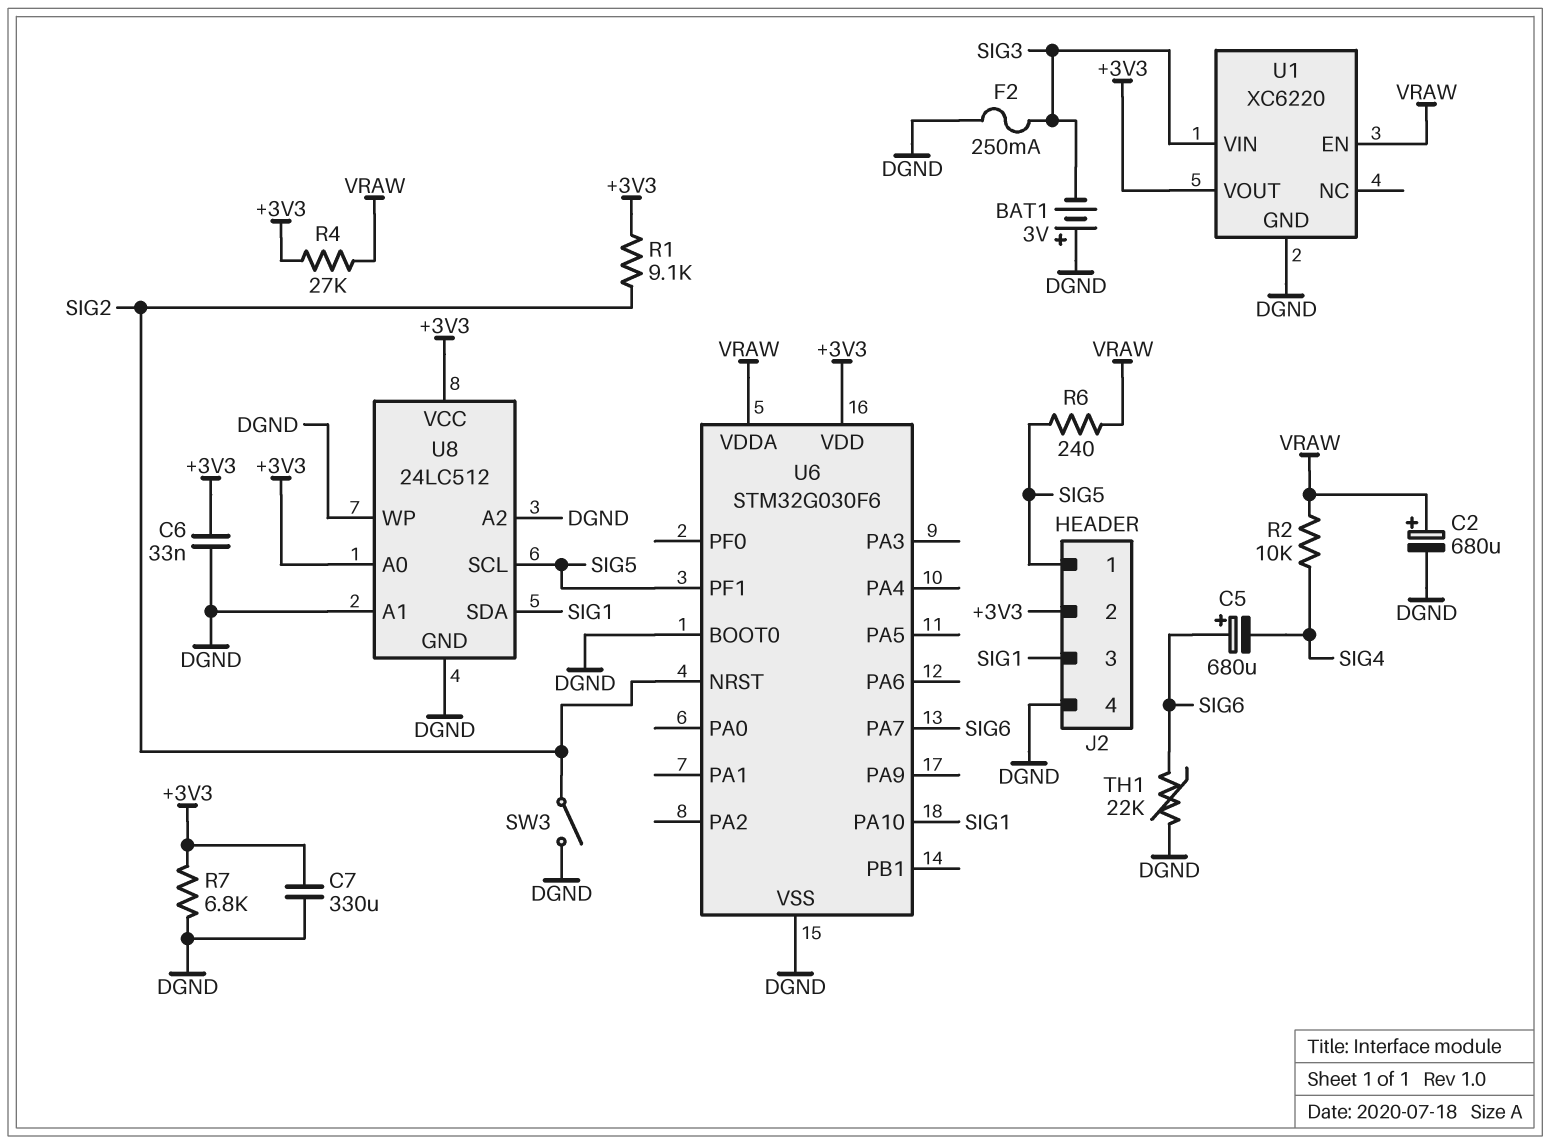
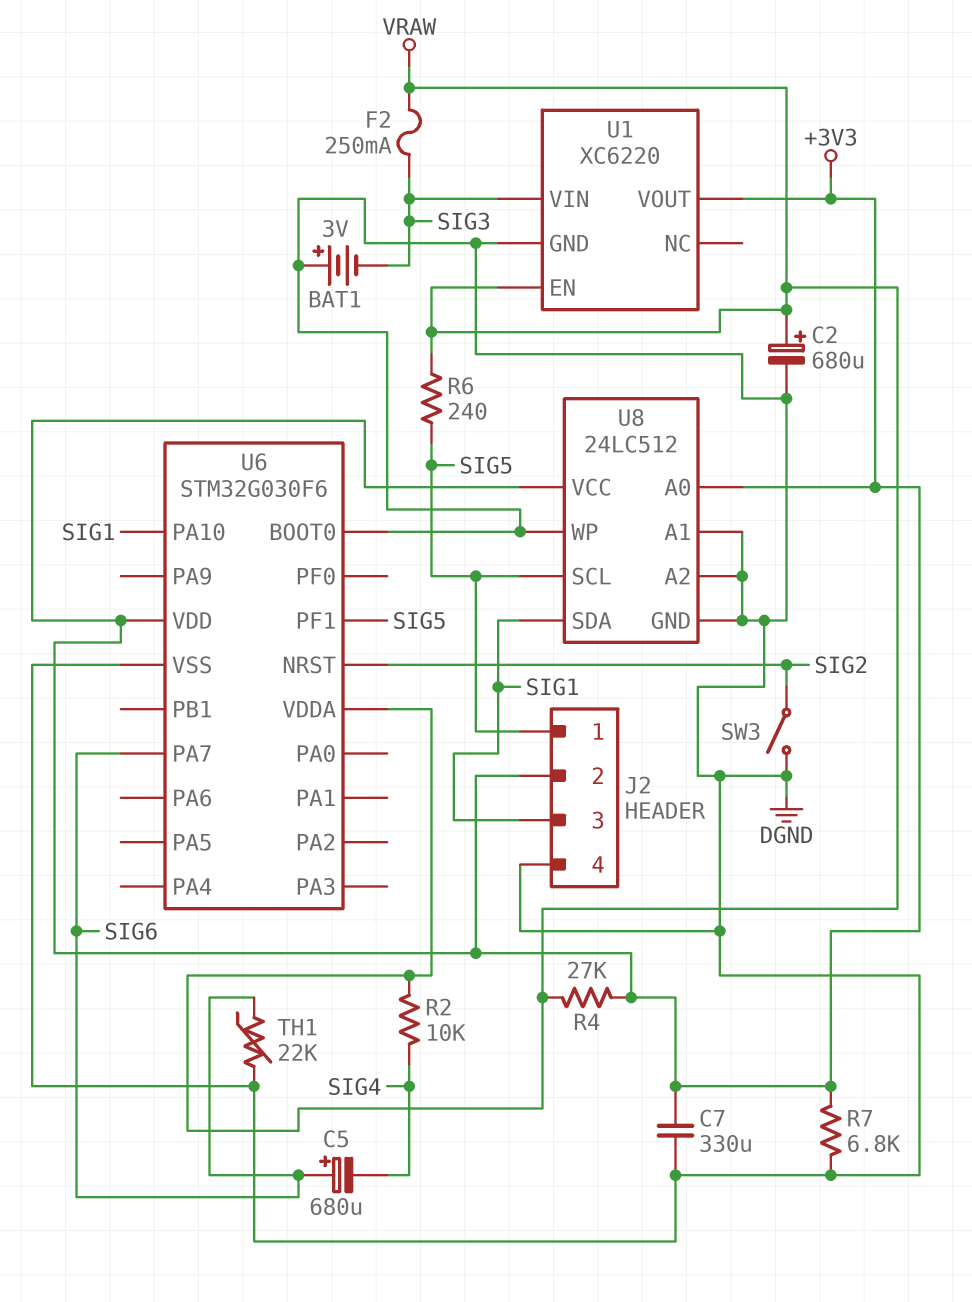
C6: 33nF (+3V3, DGND) -> none
F2: 250mA (DGND, SIG3) -> 250mA (SIG3, VRAW)
R1: 9.1k (+3V3, SIG2) -> none

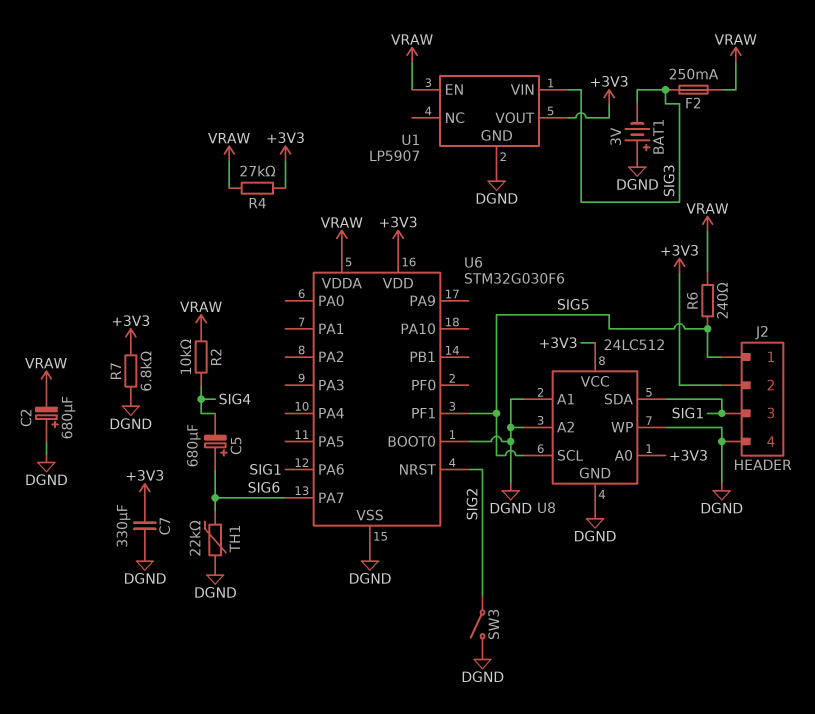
C2: 680uF (plus VRAW, minus DGND) -> 680uF (plus DGND, minus VRAW)
U1: XC6220 -> LP5907
U6 pin PA6: none -> SIG1
U6 pin PA10: SIG1 -> none

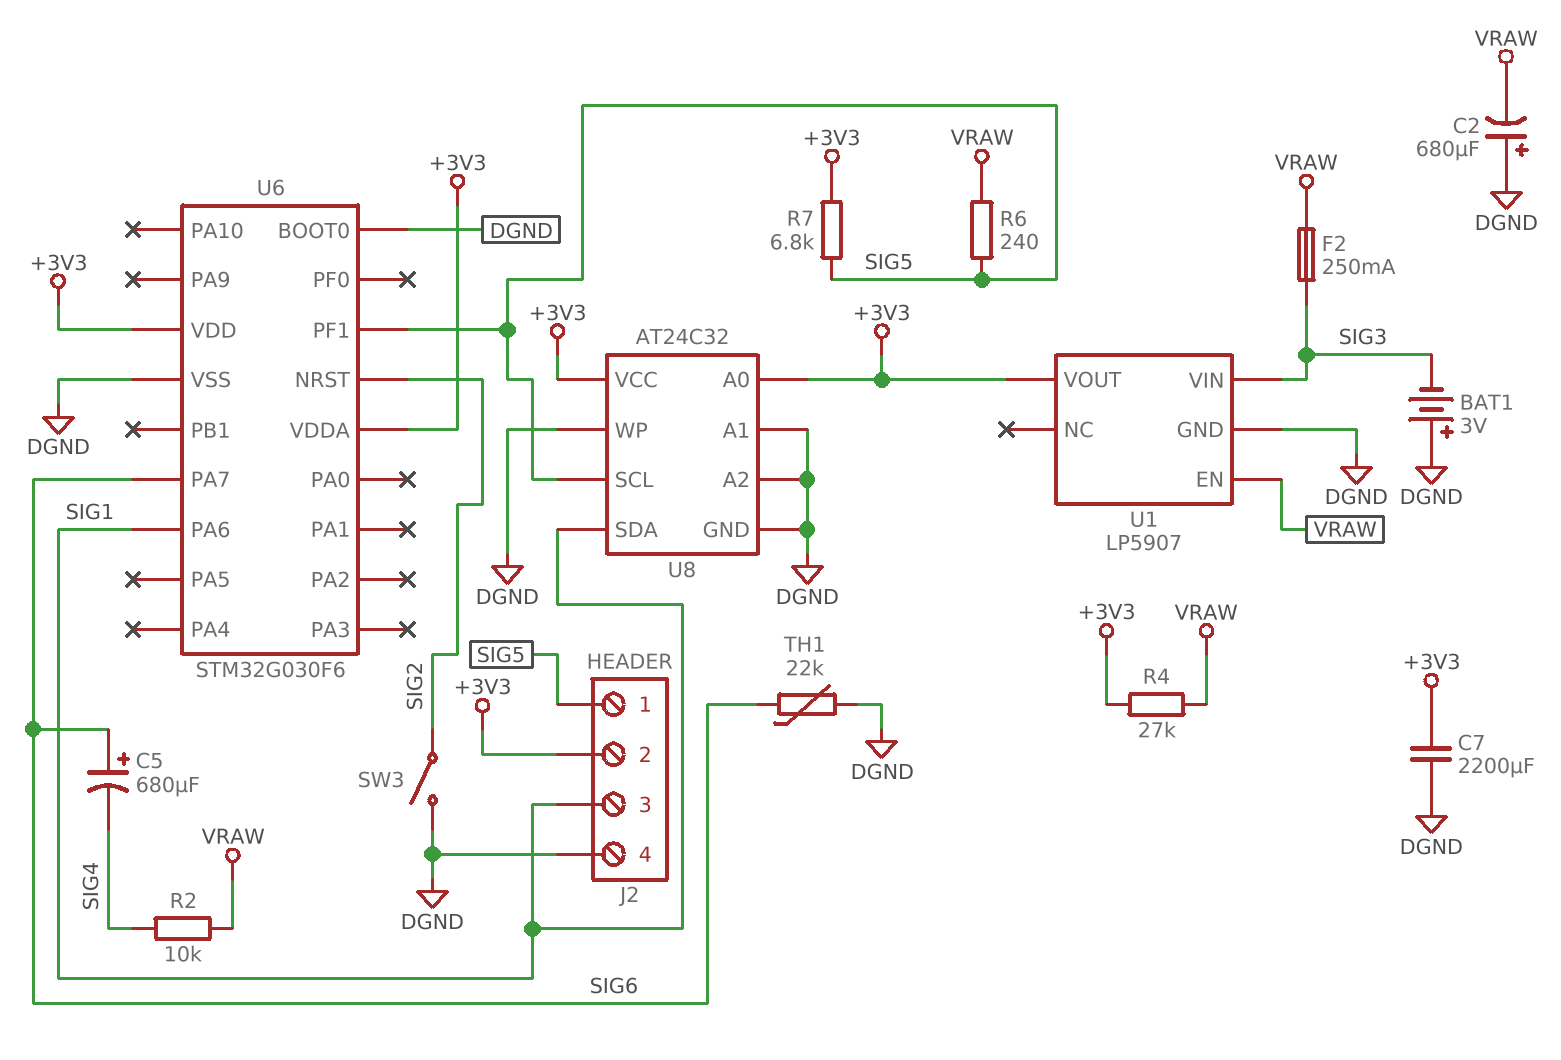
C7: 330uF (+3V3, DGND) -> 2200uF (+3V3, DGND)
R7: 6.8k (+3V3, DGND) -> 6.8k (+3V3, SIG5)
U6 pin VDDA: VRAW -> +3V3
U8: 24LC512 -> AT24C32

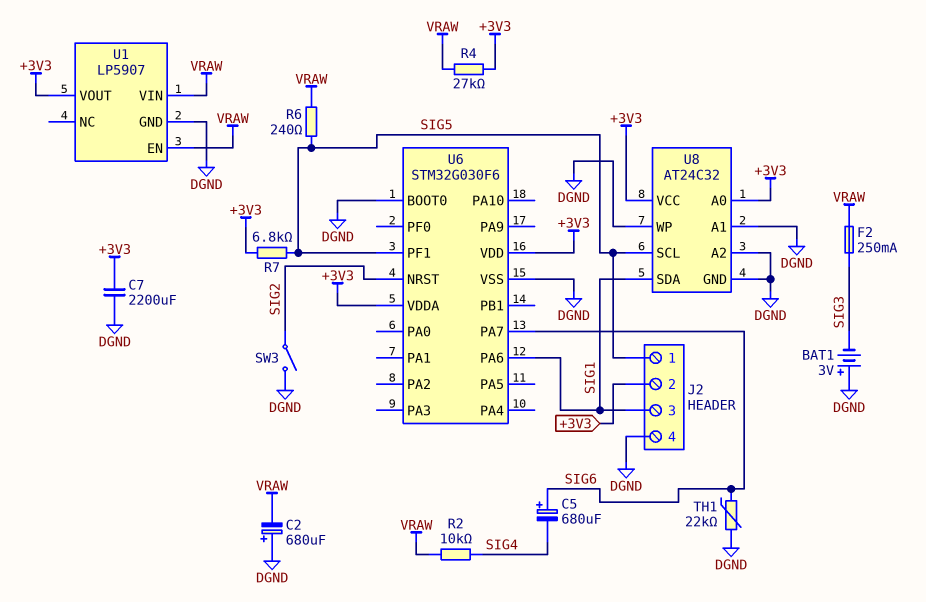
U1 pin VIN: SIG3 -> VRAW

